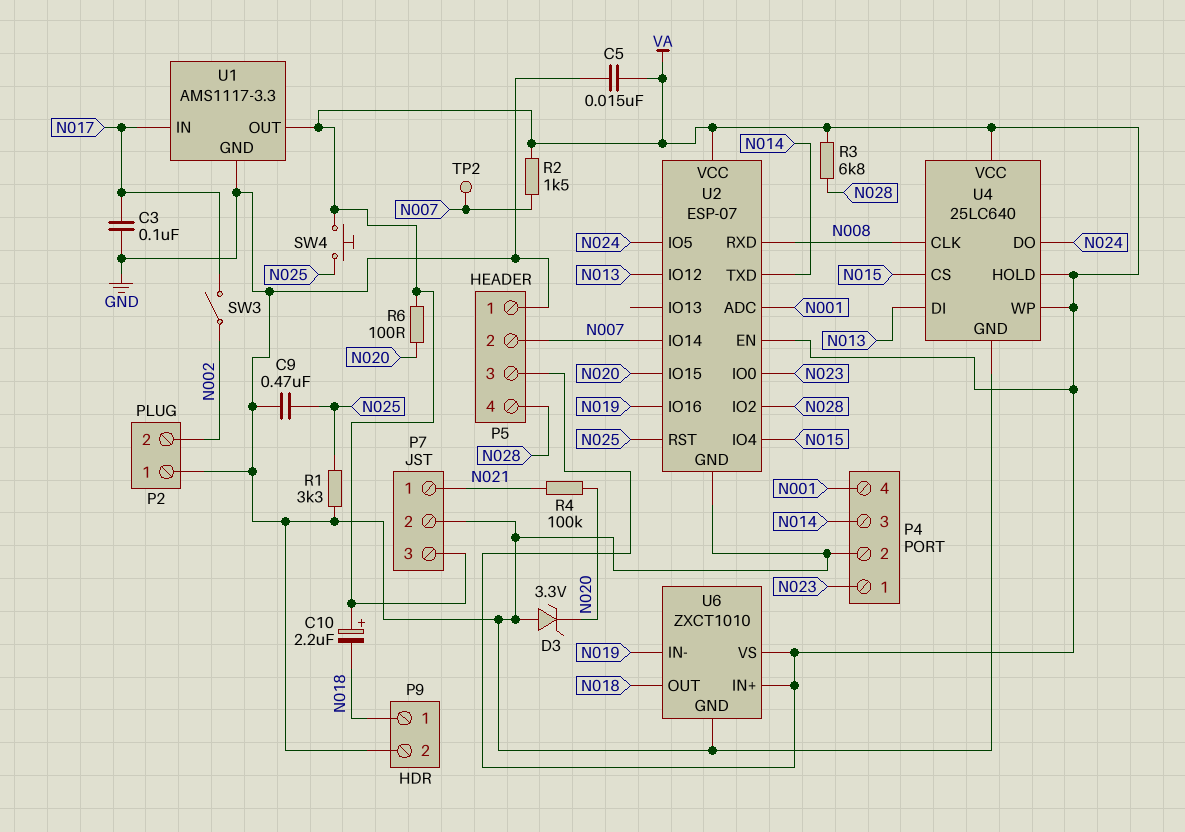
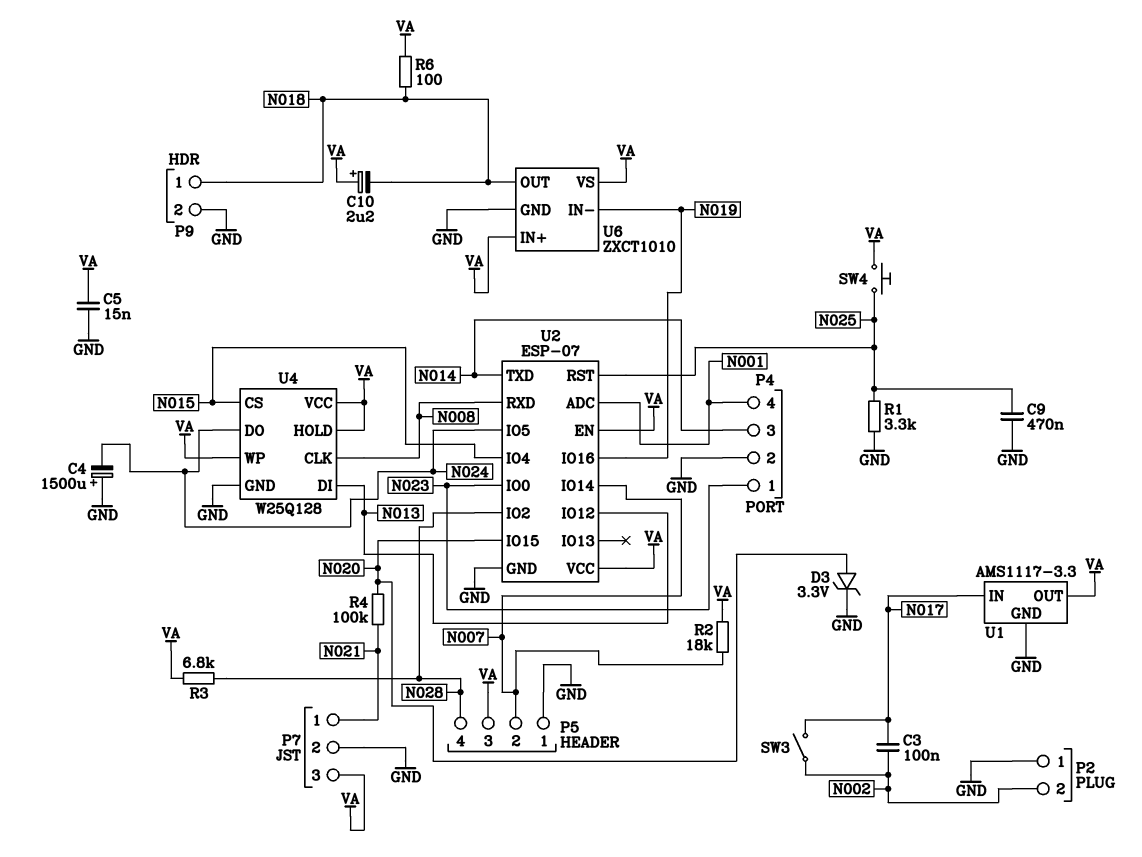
C3: 100nF (GND, N017) -> 100nF (N002, N017)
C4: none -> 1500uF (plus GND, minus N024)
D3: zener 3.3V (A GND, K N020) -> zener 3.3V (A N020, K GND)
R2: 1.5k (N007, VA) -> 18k (N007, VA)
R6: 100 (N020, VA) -> 100 (N018, VA)
TP2: test point (N007) -> none
U4: 25LC640 -> W25Q128

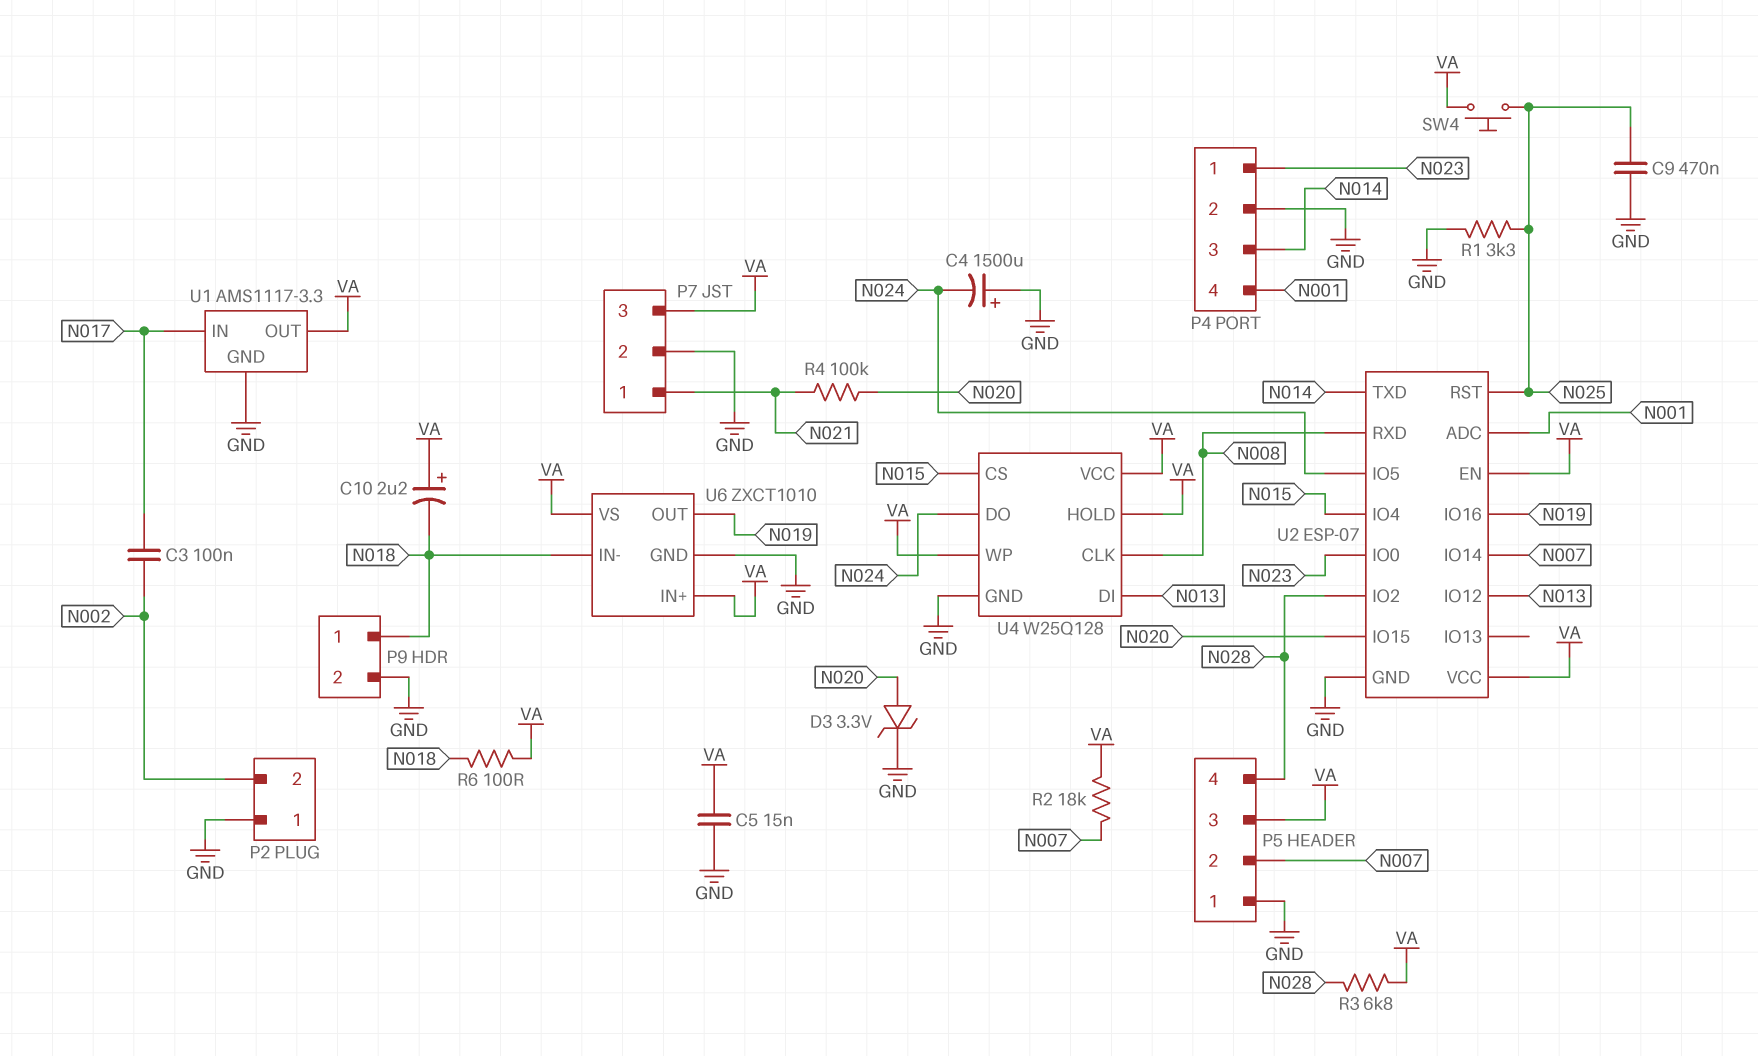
SW3: switch (N002, N017) -> none
U6 pin IN-: N019 -> N018
U6 pin OUT: N018 -> N019

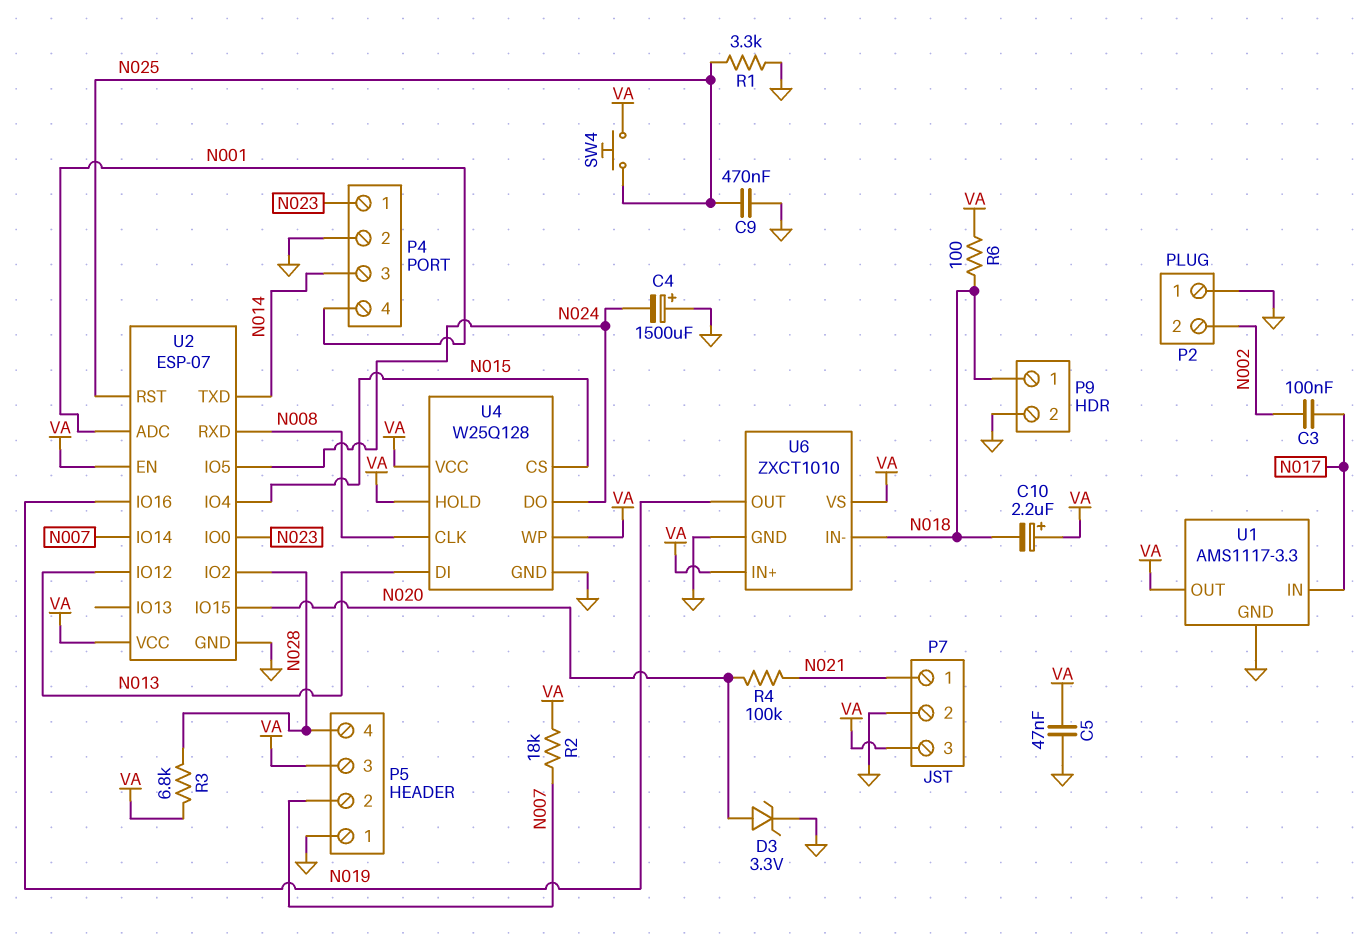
C5: 15nF (GND, VA) -> 47nF (GND, VA)

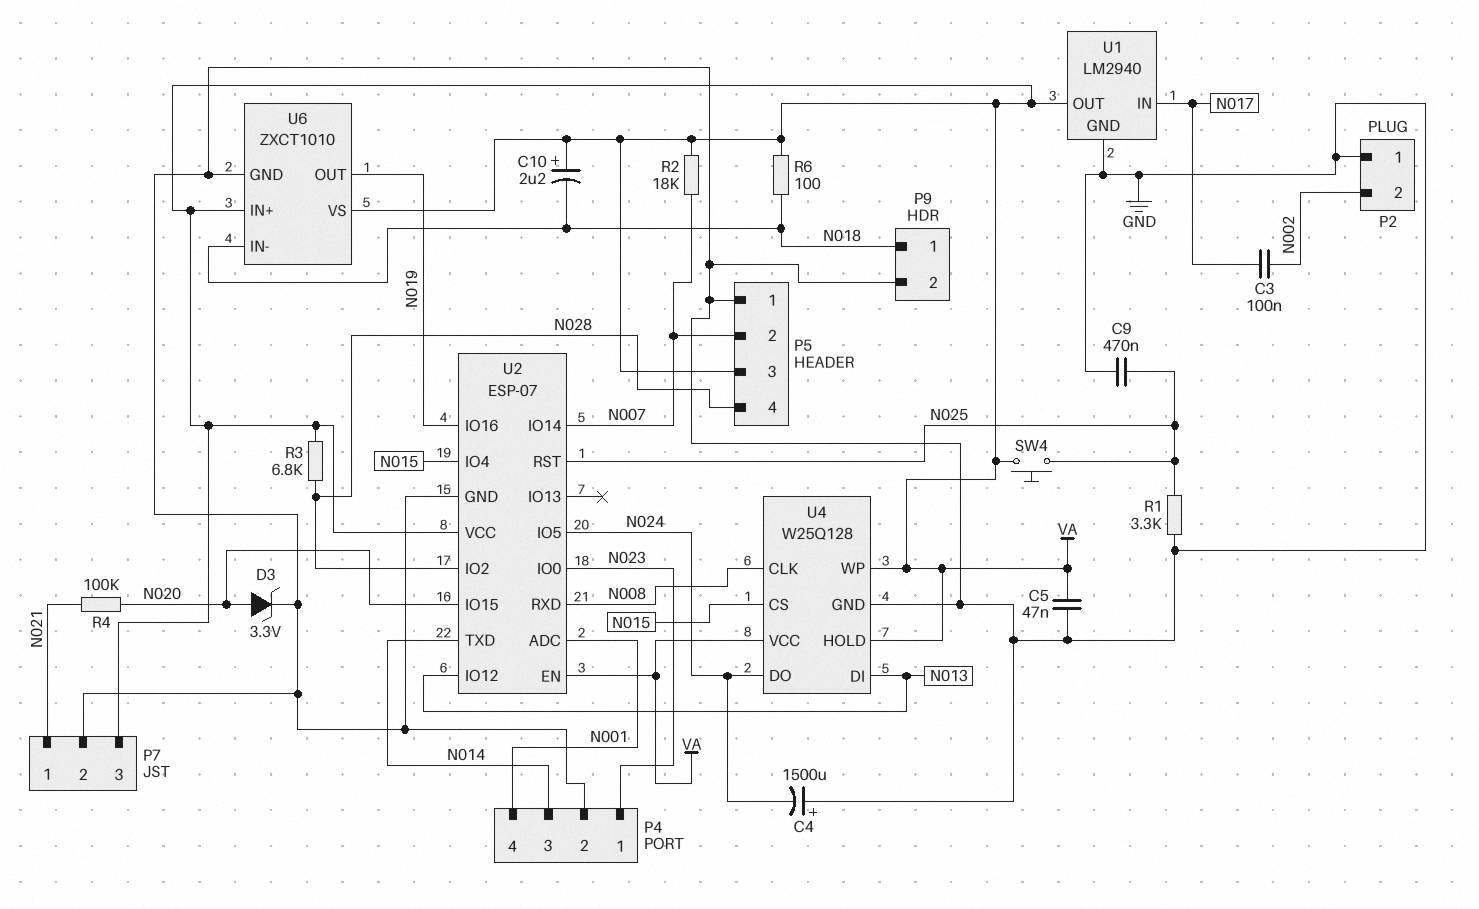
U1: AMS1117-3.3 -> LM2940

